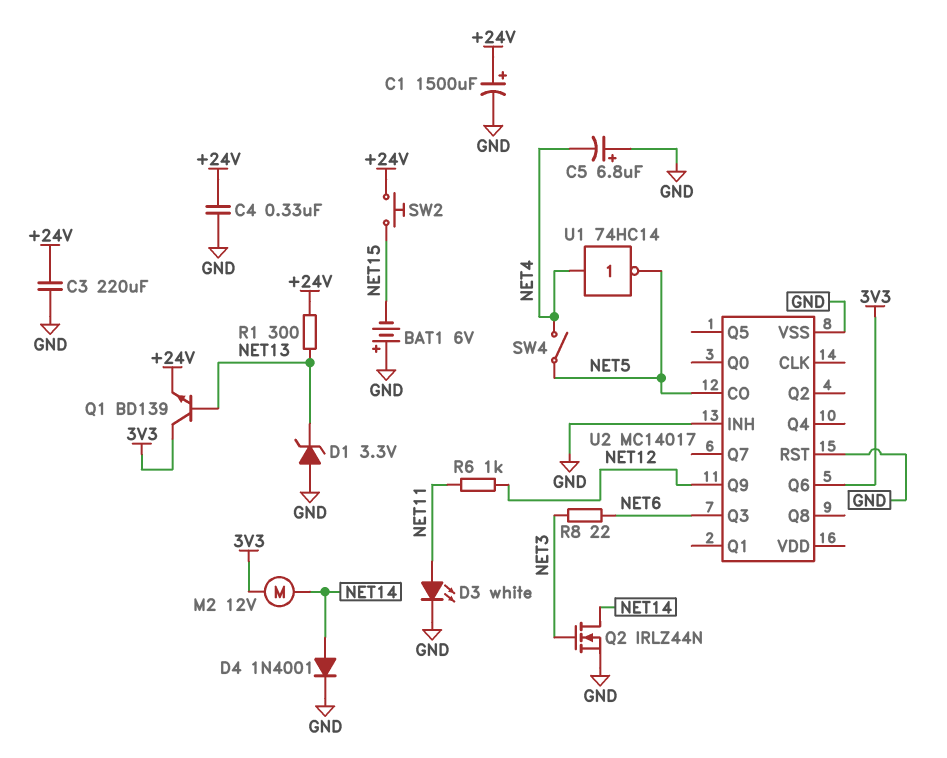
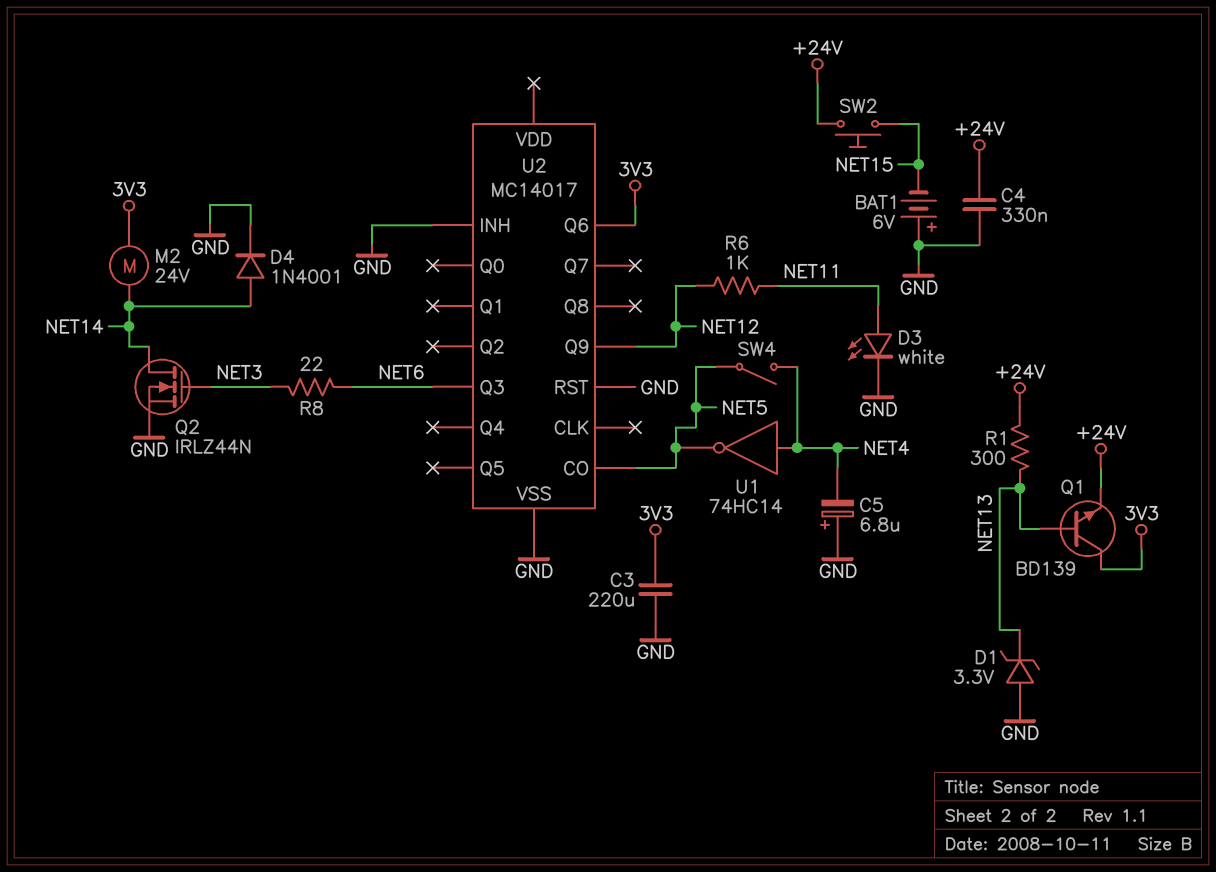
C1: 1500uF (plus +24V, minus GND) -> none
C3: 220uF (+24V, GND) -> 220uF (3V3, GND)
M2: motor 12V (3V3, NET14) -> motor 24V (3V3, NET14)

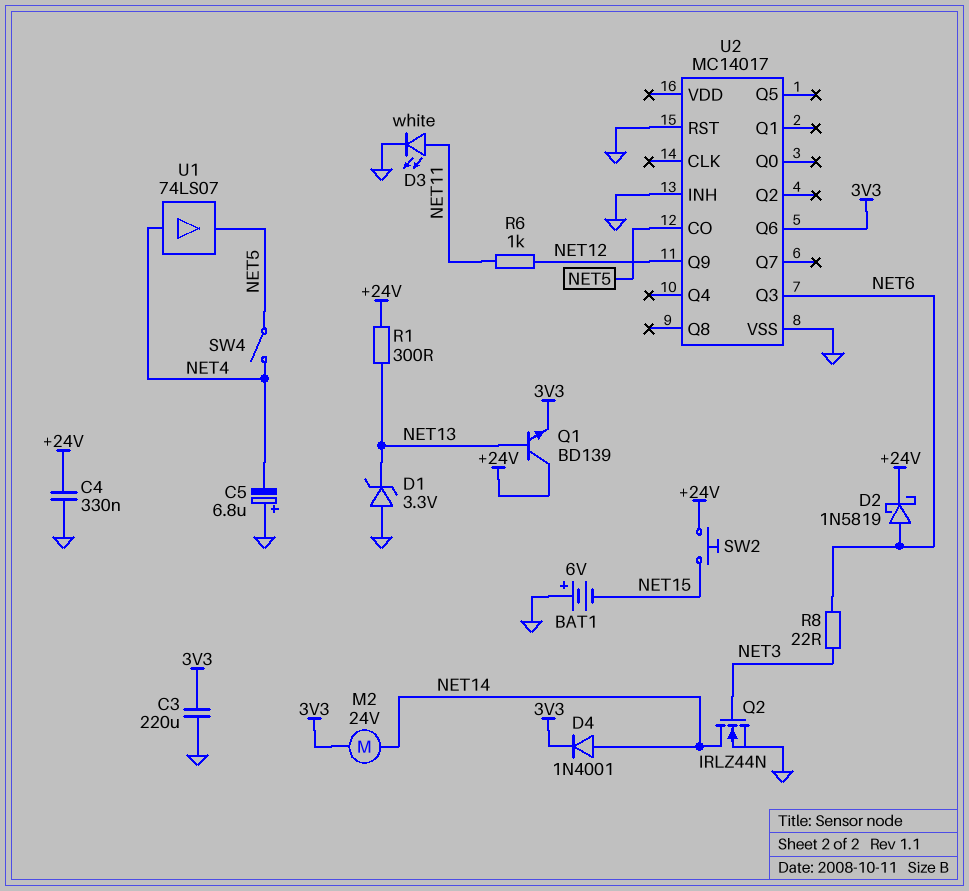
D2: none -> schottky 1N5819 (A NET6, K +24V)
D4: diode 1N4001 (A NET14, K GND) -> diode 1N4001 (A NET14, K 3V3)
Q1: NPN BD139 (B NET13, C 3V3, E +24V) -> NPN BD139 (B NET13, C +24V, E 3V3)
U1: NOT 74HC14 (in NET4, out NET5) -> buffer 74LS07 (in NET4, out NET5)

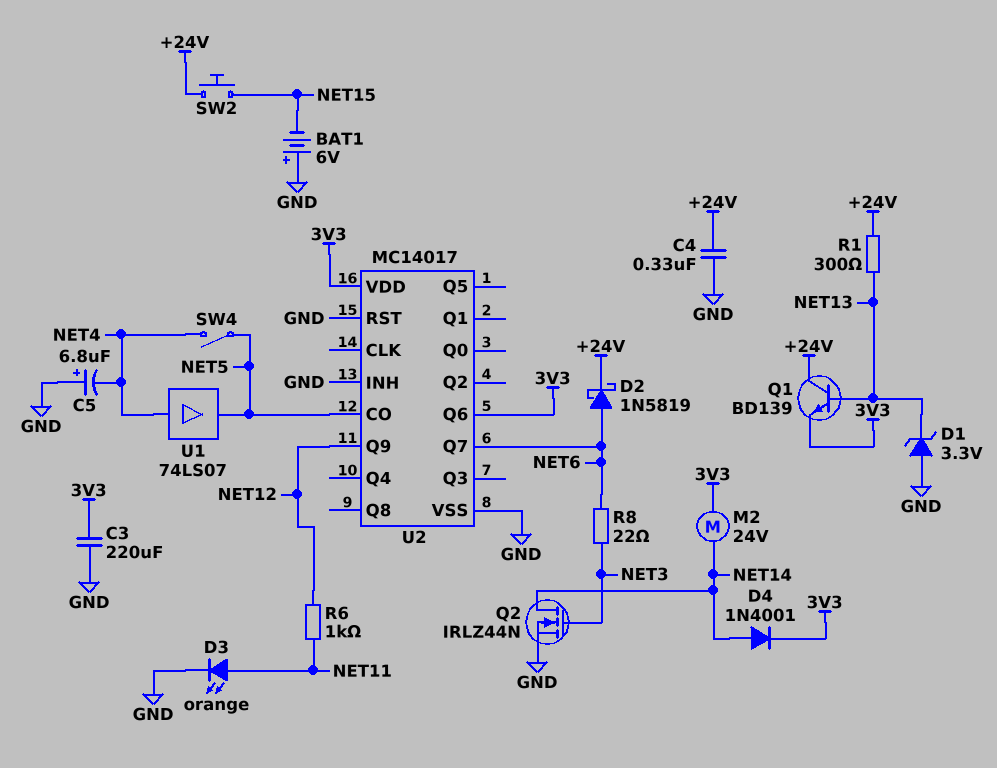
D3: LED white (A NET11, K GND) -> LED orange (A NET11, K GND)
U2 pin Q3: NET6 -> none
U2 pin Q7: none -> NET6
U2 pin VDD: none -> 3V3

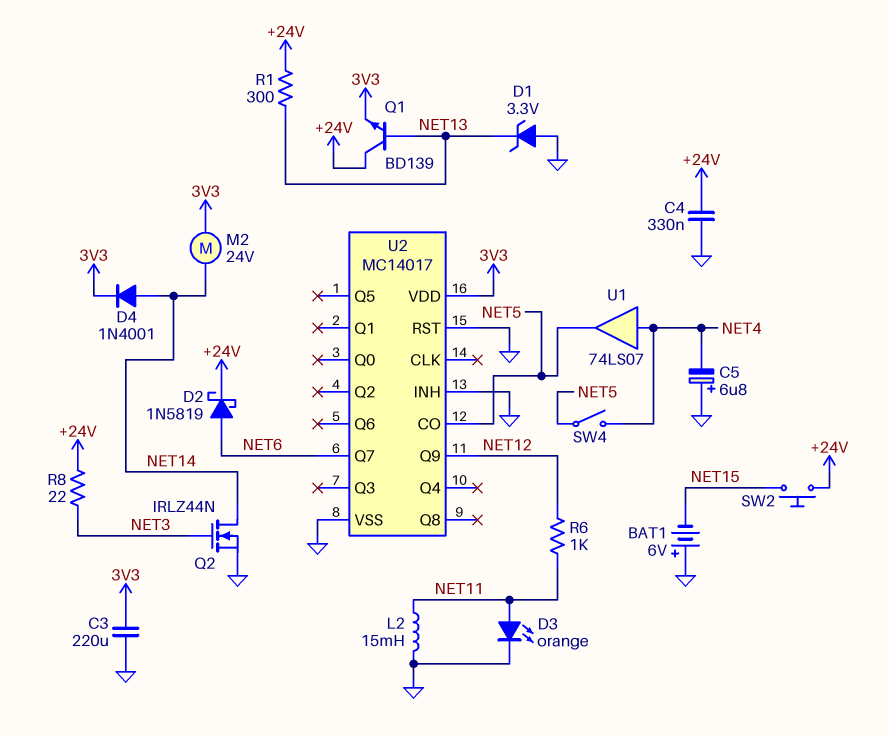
L2: none -> 15mH (GND, NET11)
R8: 22 (NET3, NET6) -> 22 (+24V, NET3)
U2 pin Q6: 3V3 -> none

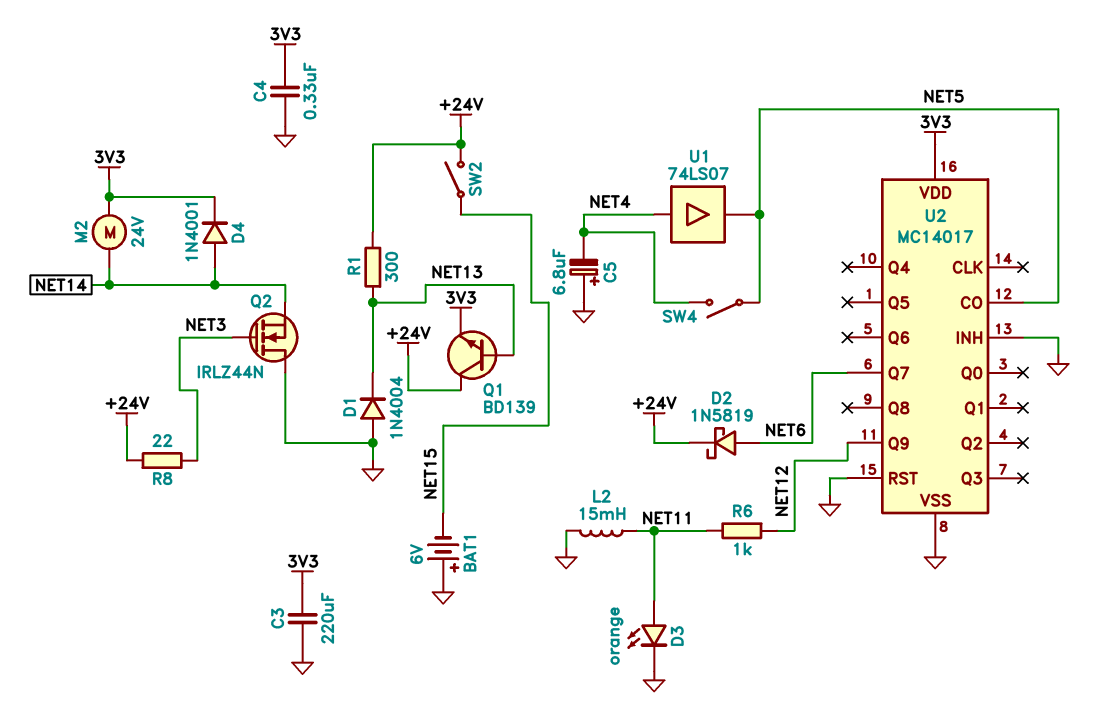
C4: 330nF (+24V, GND) -> 330nF (3V3, GND)
D1: zener 3.3V (A GND, K NET13) -> diode 1N4004 (A GND, K NET13)
Q2: NMOS IRLZ44N (G NET3, D NET14, S GND) -> NMOS IRLZ44N (G NET3, D GND, S NET14)
SW2: button (+24V, NET15) -> switch (+24V, NET15)

